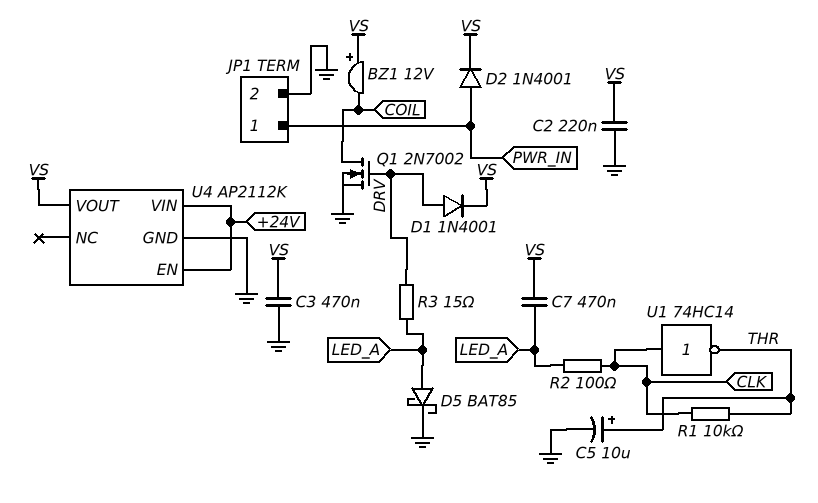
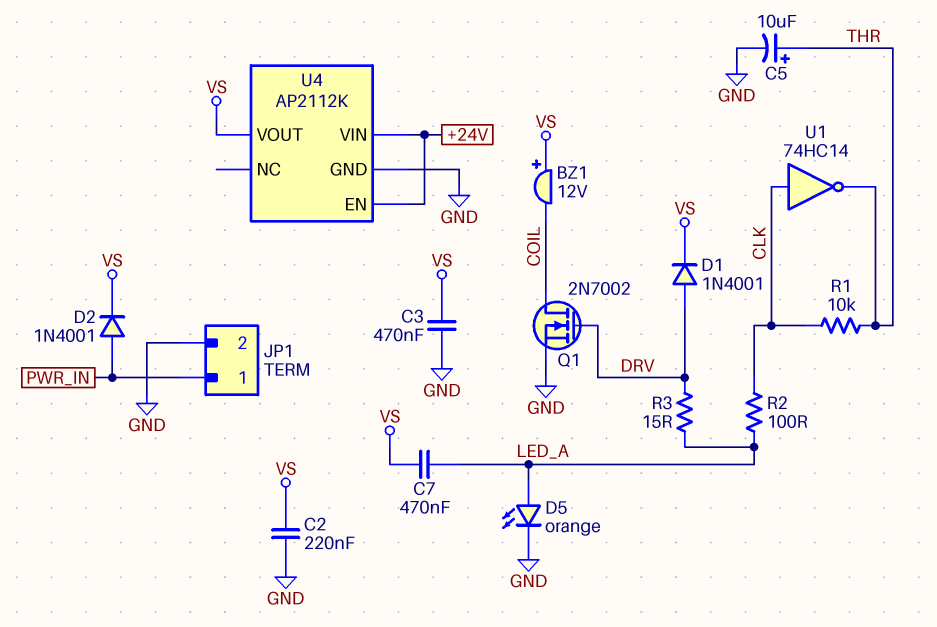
D5: schottky BAT85 (A LED_A, K GND) -> LED orange (A LED_A, K GND)

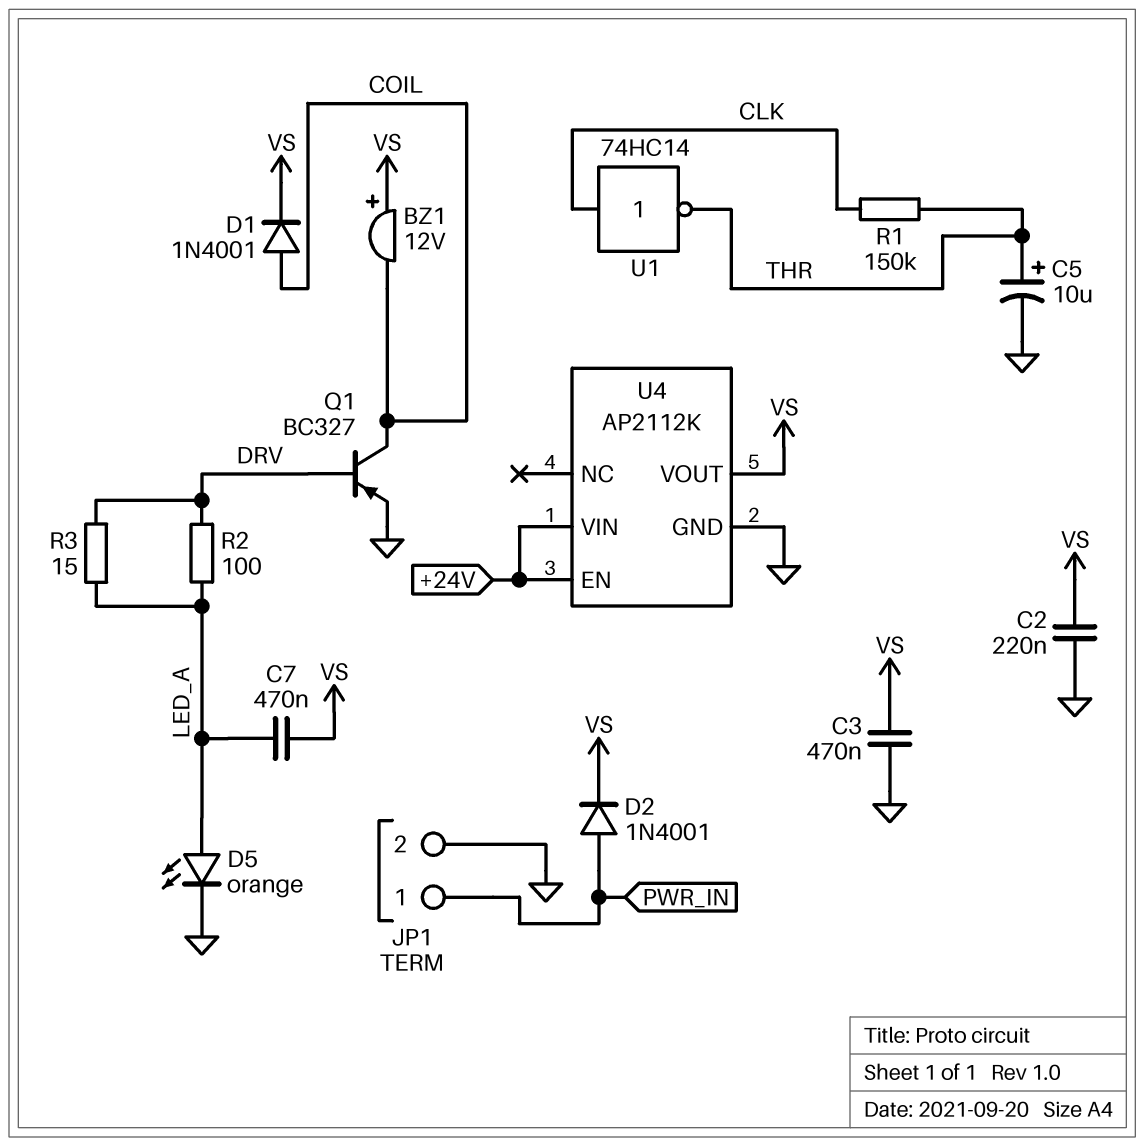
D1: diode 1N4001 (A DRV, K VS) -> diode 1N4001 (A COIL, K VS)
Q1: NMOS 2N7002 (G DRV, D COIL, S GND) -> PNP BC327 (B DRV, C COIL, E GND)
R1: 10k (CLK, THR) -> 150k (CLK, THR)
R2: 100 (CLK, LED_A) -> 100 (DRV, LED_A)

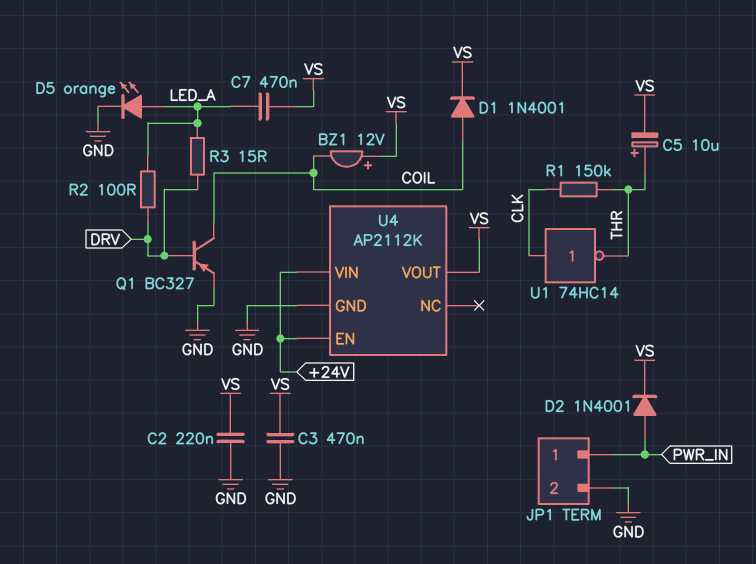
C5: 10uF (plus THR, minus GND) -> 10uF (plus THR, minus VS)

